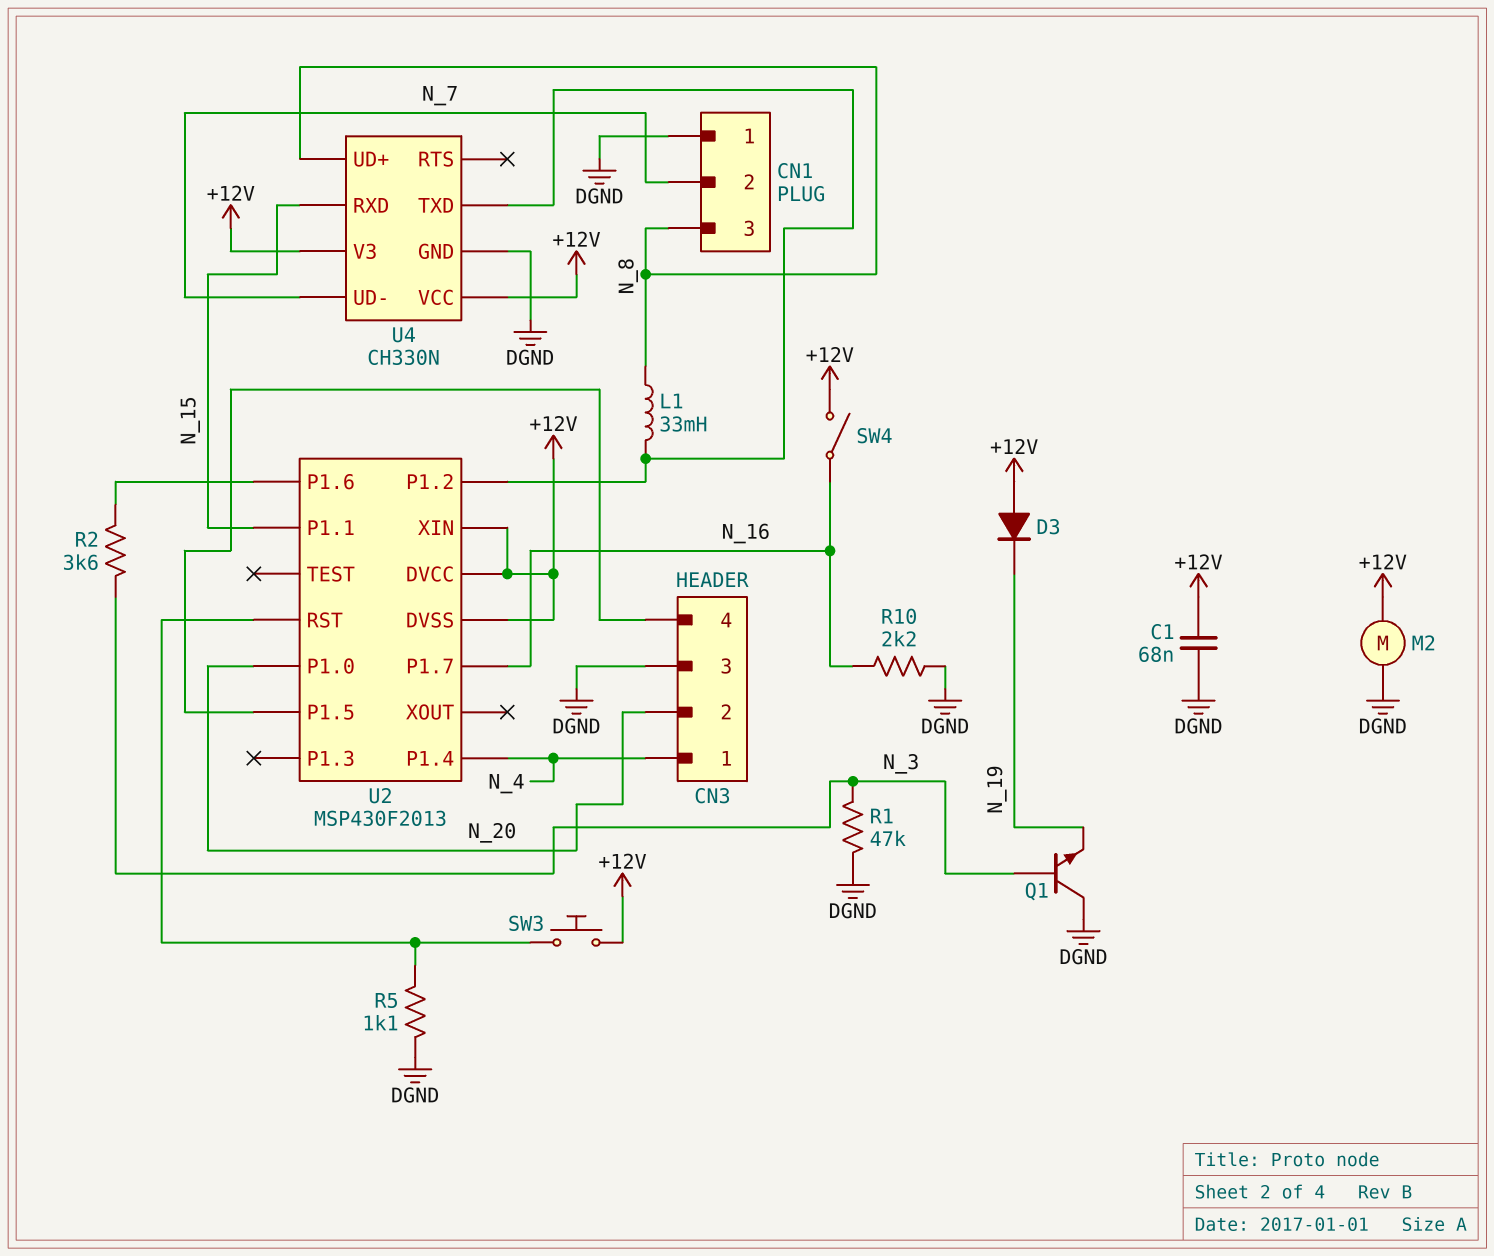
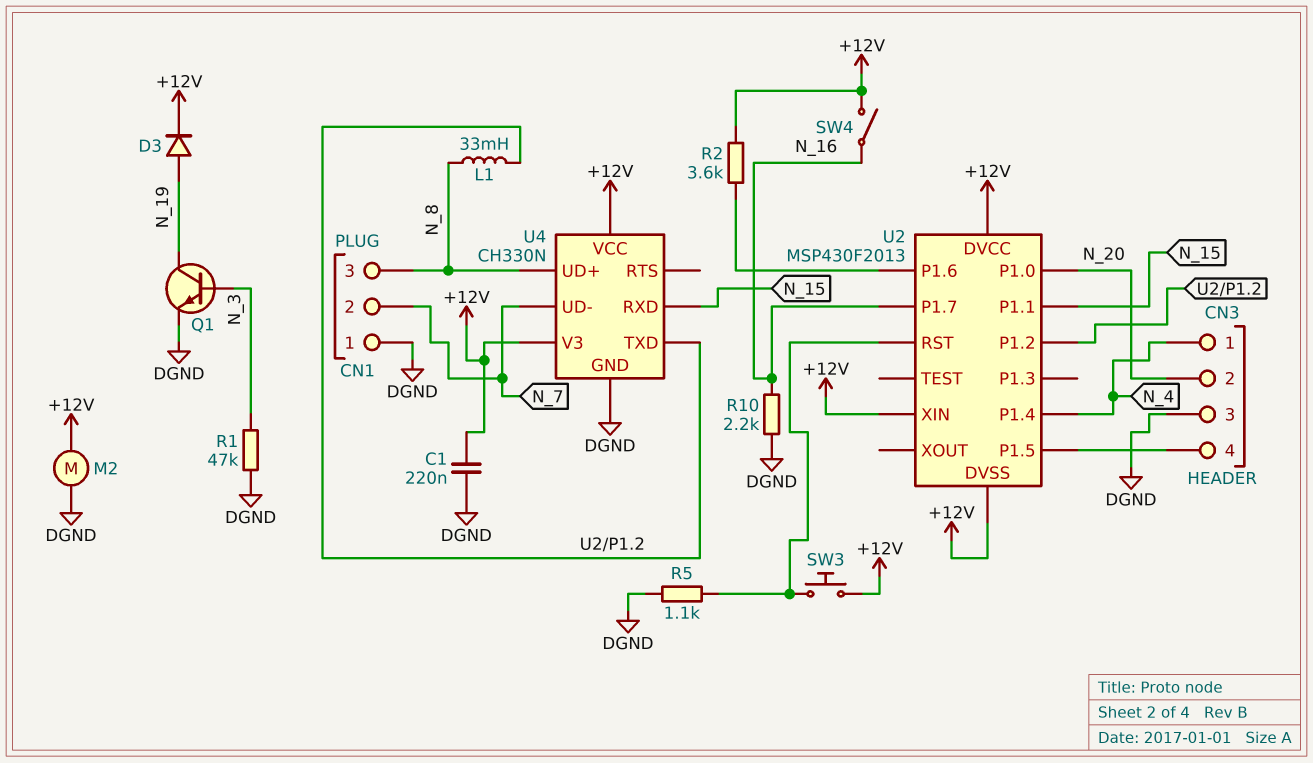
C1: 68nF (+12V, DGND) -> 220nF (+12V, DGND)
D3: diode (A +12V, K N_19) -> diode (A N_19, K +12V)
Q1: NPN (B N_3, C DGND, E N_19) -> NPN (B N_3, C N_19, E DGND)
R2: 3.6k (N_3, U2/P1.6) -> 3.6k (+12V, U2/P1.6)

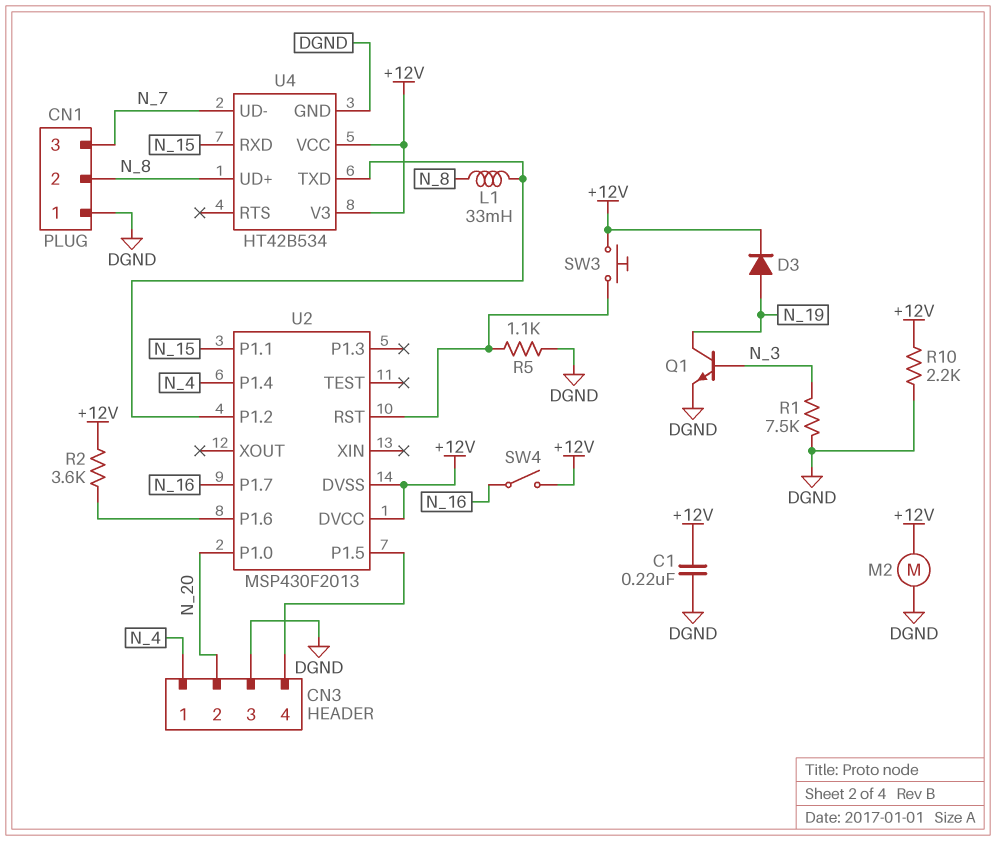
CN1 pin 2: N_7 -> N_8
CN1 pin 3: N_8 -> N_7
R1: 47k (DGND, N_3) -> 7.5k (DGND, N_3)
R10: 2.2k (DGND, N_16) -> 2.2k (+12V, DGND)
U2 pin XIN: +12V -> none
U4: CH330N -> HT42B534

